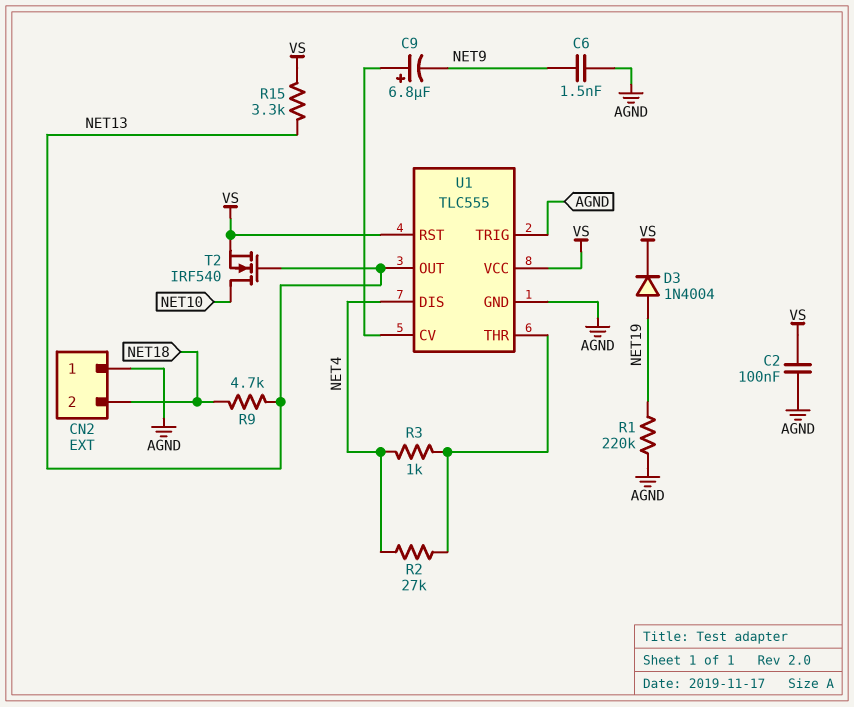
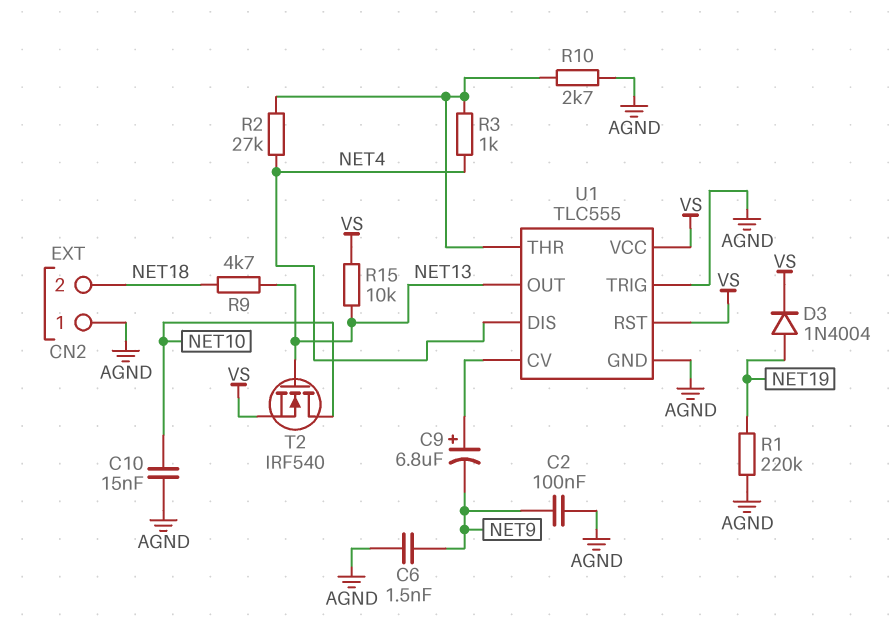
C2: 100nF (AGND, VS) -> 100nF (AGND, NET9)
C10: none -> 15nF (AGND, NET10)
R10: none -> 2.7k (AGND, U1/THR)
R15: 3.3k (NET13, VS) -> 10k (NET13, VS)

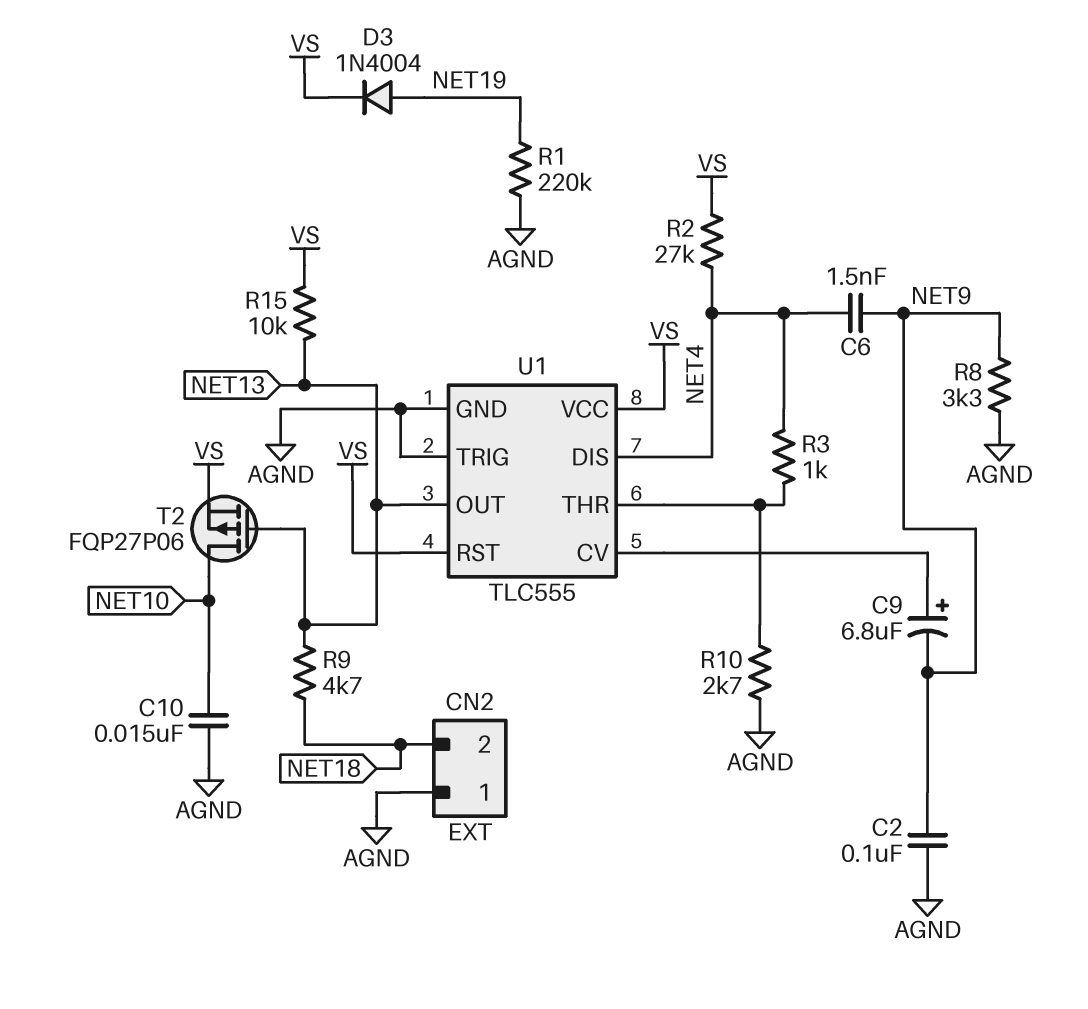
C6: 1.5nF (AGND, NET9) -> 1.5nF (NET4, NET9)
R2: 27k (NET4, U1/THR) -> 27k (NET4, VS)
R8: none -> 3.3k (AGND, NET9)
T2: NMOS IRF540 (G NET13, D NET10, S VS) -> PMOS FQP27P06 (G NET13, D NET10, S VS)

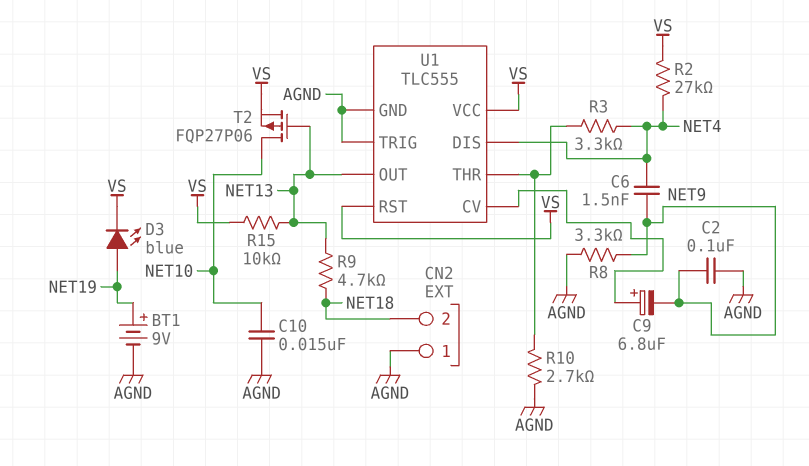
BT1: none -> 9V (plus NET19, minus AGND)
D3: diode 1N4004 (A NET19, K VS) -> LED blue (A NET19, K VS)
R1: 220k (AGND, NET19) -> none
R3: 1k (NET4, U1/THR) -> 3.3k (NET4, U1/THR)

